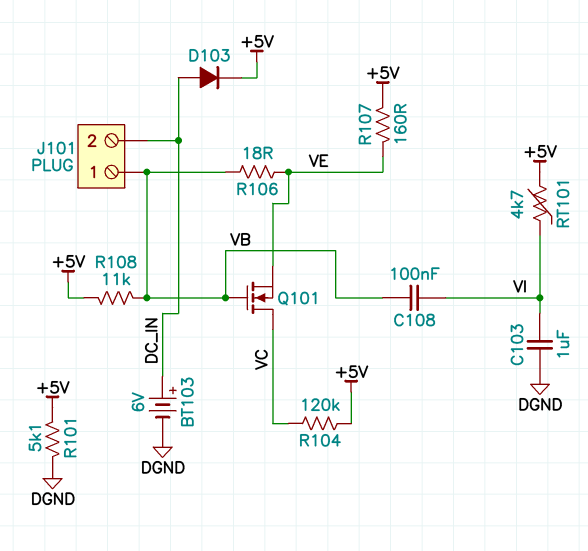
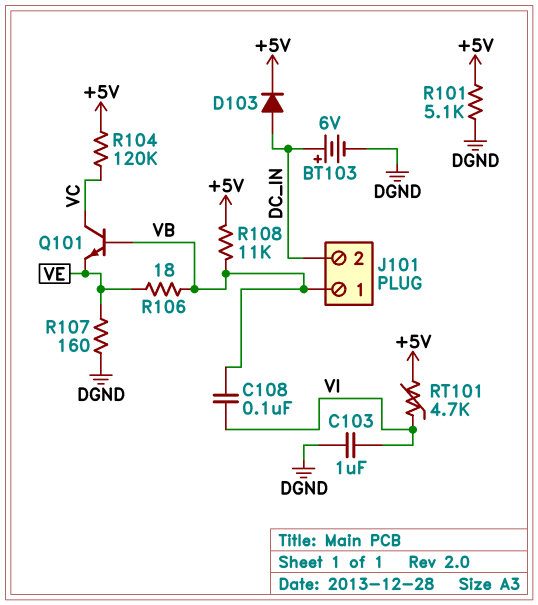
Q101: NMOS (G VB, D VC, S VE) -> NPN (B VB, C VC, E VE)
R107: 160 (+5V, VE) -> 160 (DGND, VE)

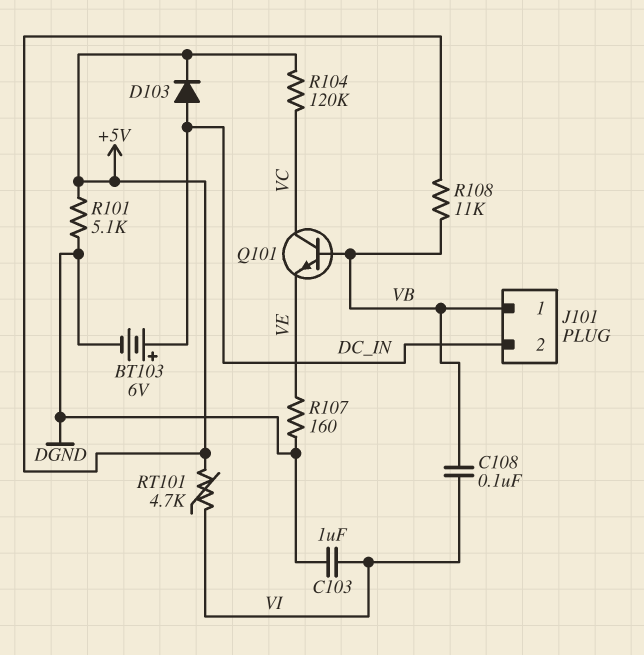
R106: 18 (VB, VE) -> none

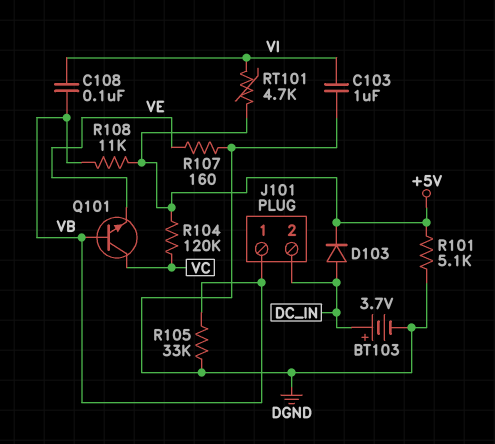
BT103: 6V (plus DC_IN, minus DGND) -> 3.7V (plus DC_IN, minus DGND)
R105: none -> 33k (DGND, VB)

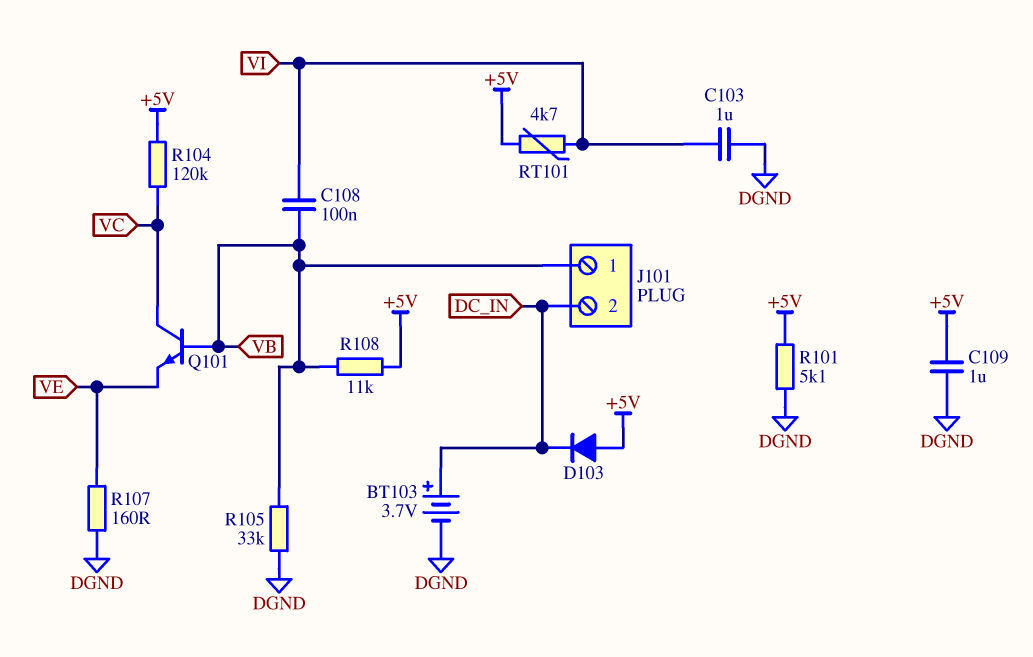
C109: none -> 1uF (+5V, DGND)
D103: diode (A DC_IN, K +5V) -> diode (A +5V, K DC_IN)

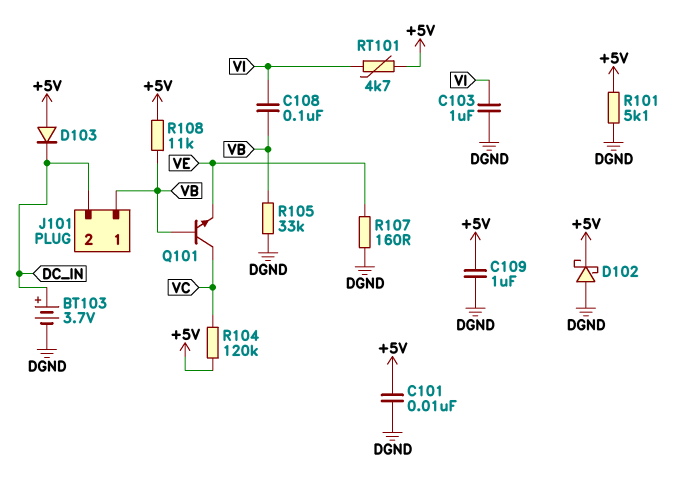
C101: none -> 10nF (+5V, DGND)
D102: none -> schottky (A DGND, K +5V)

